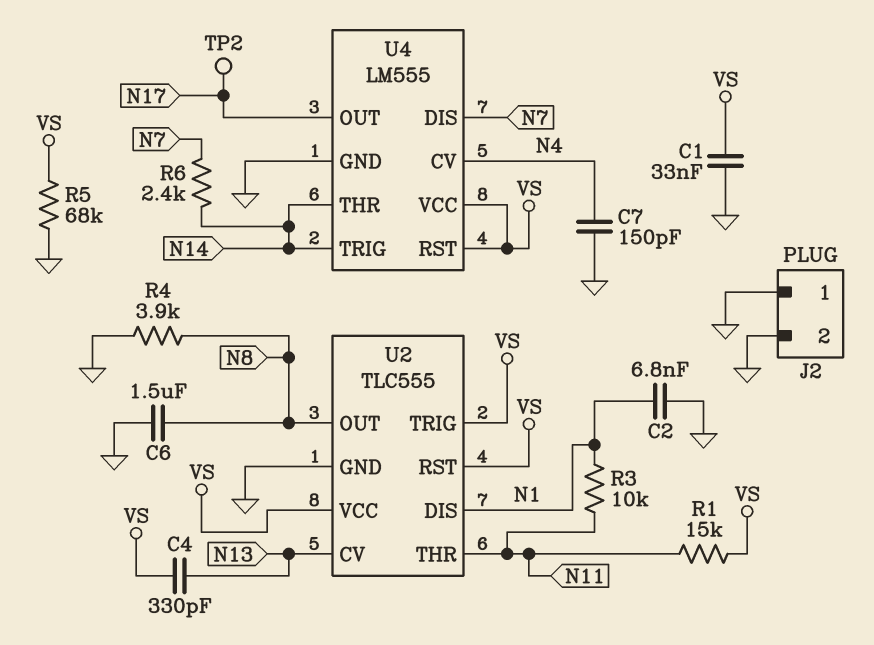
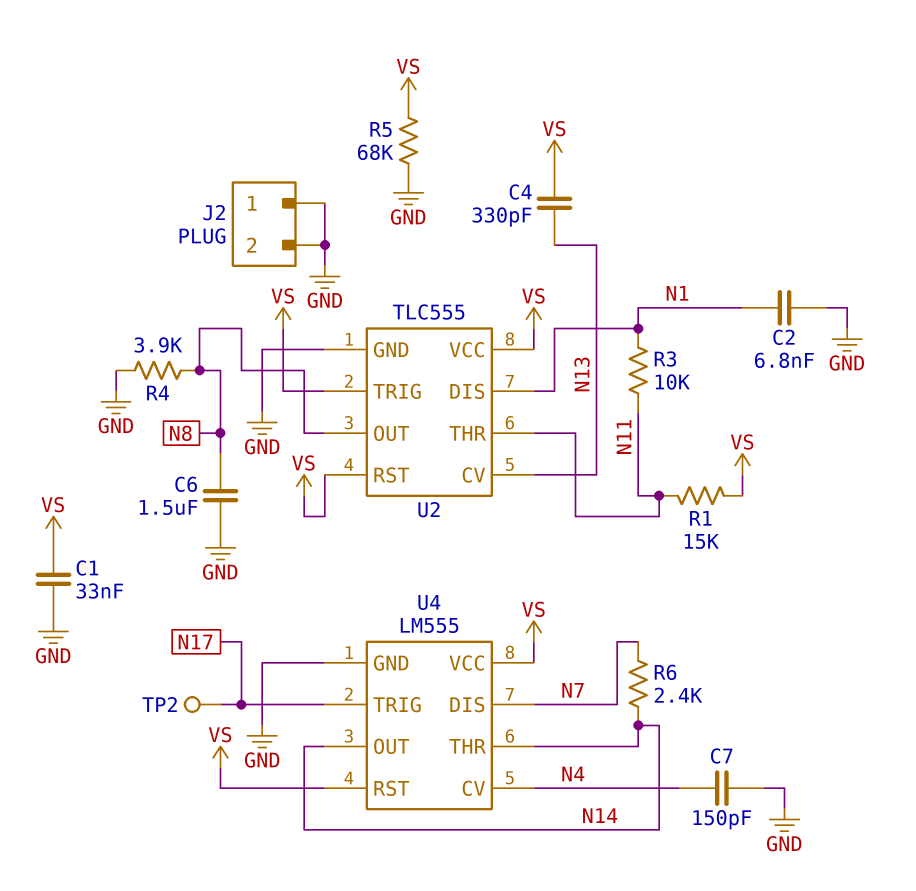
U4 pin OUT: N17 -> N14
U4 pin TRIG: N14 -> N17

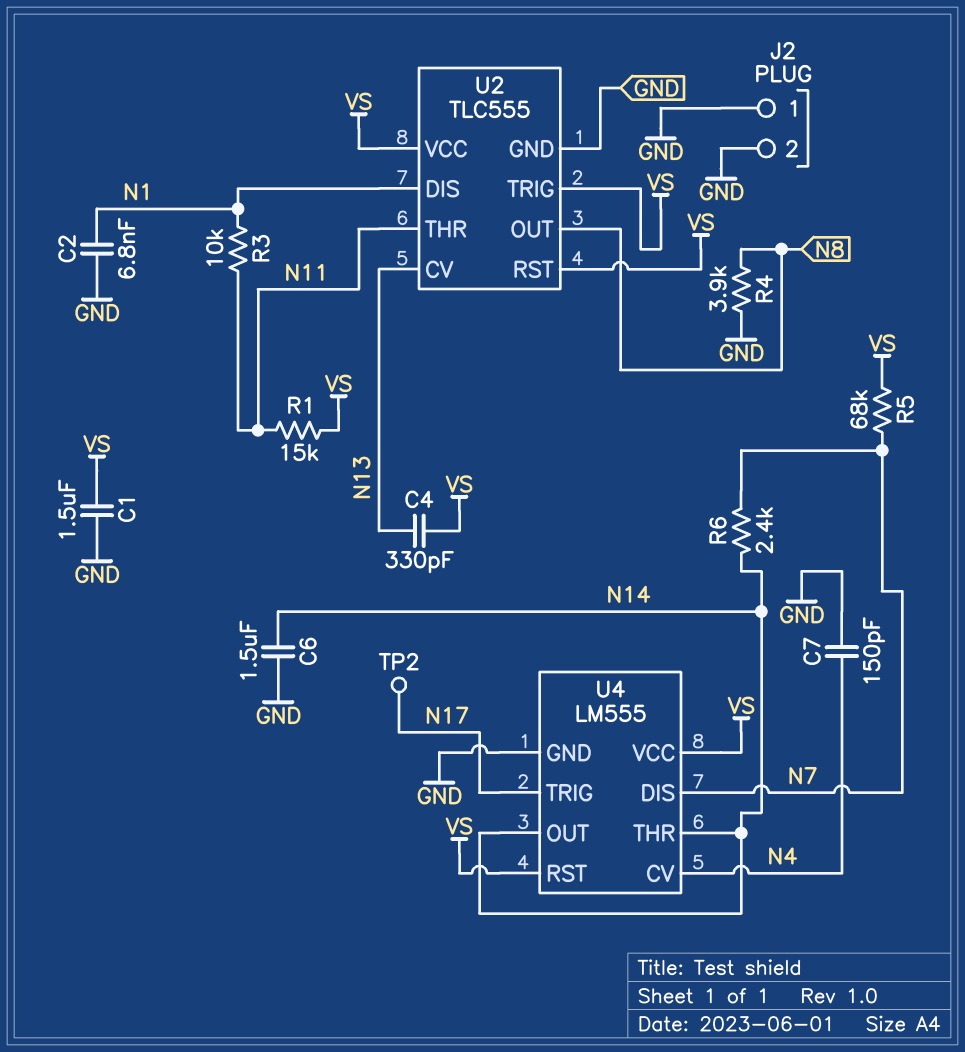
C1: 33nF (GND, VS) -> 1.5uF (GND, VS)
C6: 1.5uF (GND, N8) -> 1.5uF (GND, N14)
R5: 68k (GND, VS) -> 68k (N7, VS)

